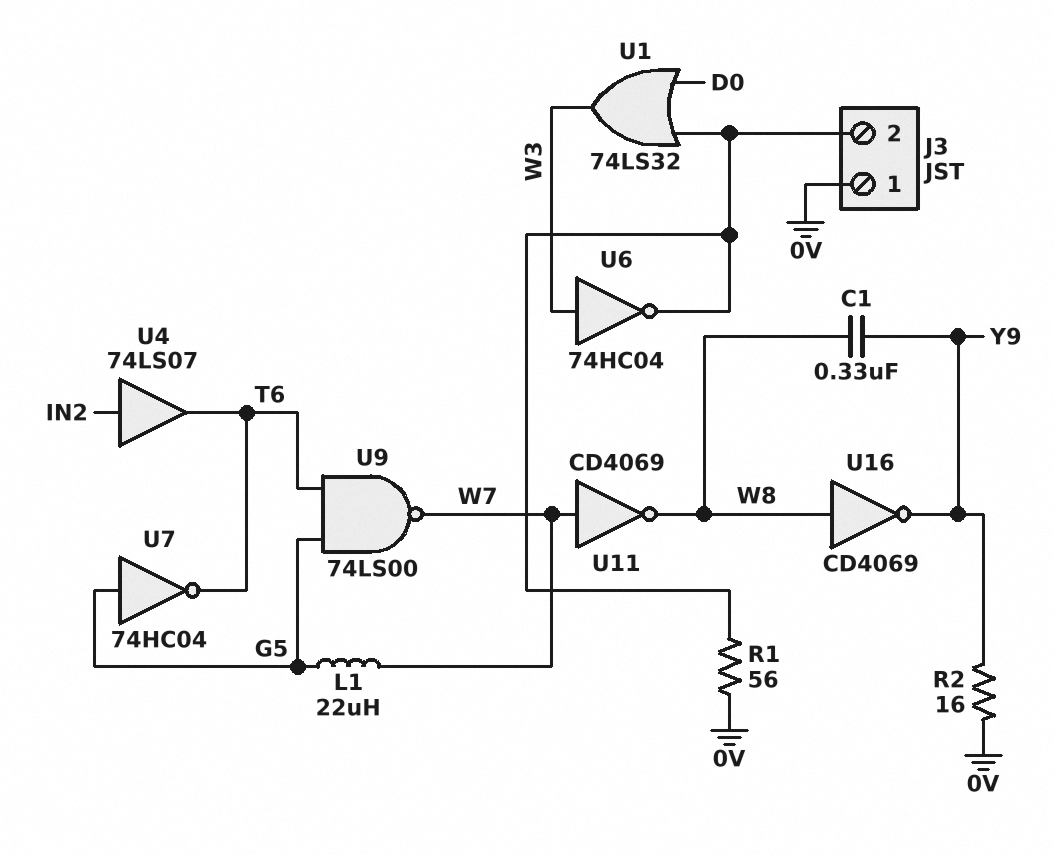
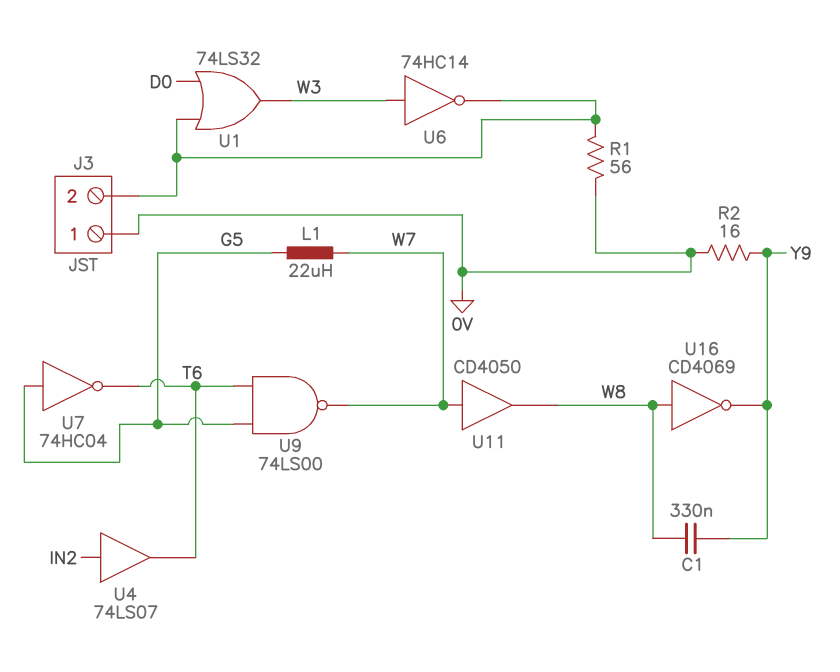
U6: NOT 74HC04 (in W3, out J3/2) -> NOT 74HC14 (in W3, out J3/2)
U11: NOT CD4069 (in W7, out W8) -> buffer CD4050 (in W7, out W8)

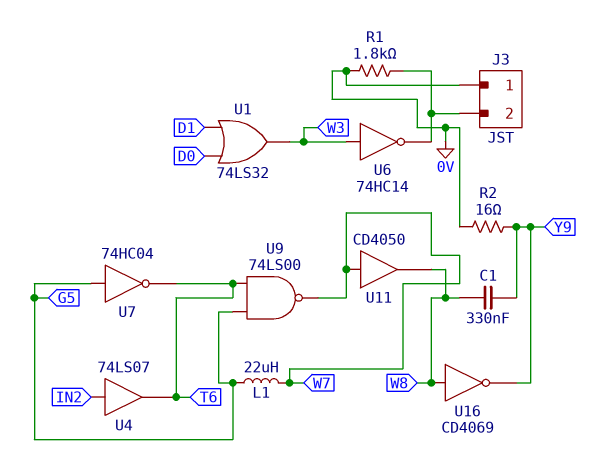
R1: 56 (0V, J3/2) -> 1.8k (0V, J3/2)
U1: OR 74LS32 (in D0, in J3/2, out W3) -> OR 74LS32 (in D0, in D1, out W3)

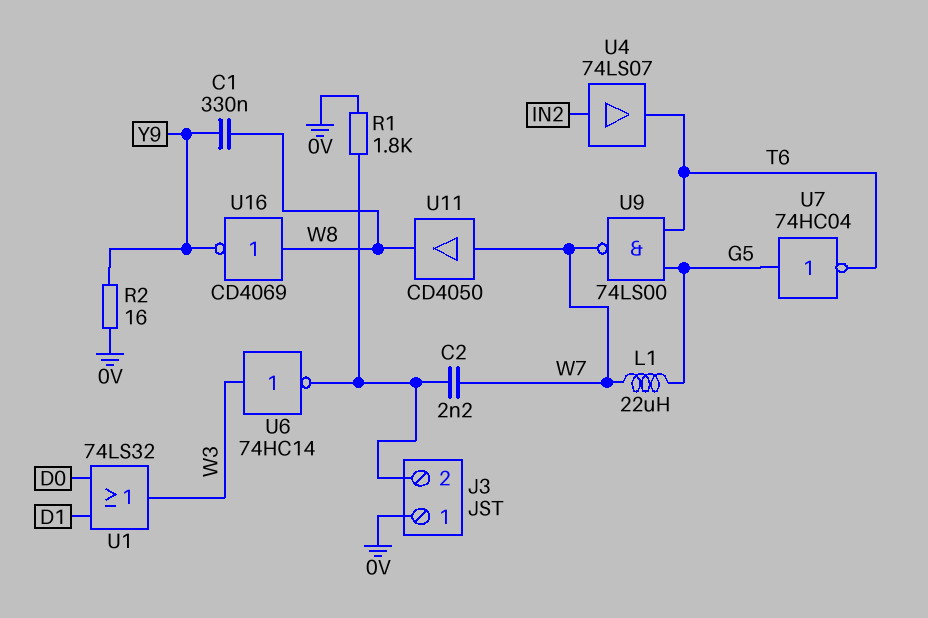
C2: none -> 2.2nF (J3/2, W7)

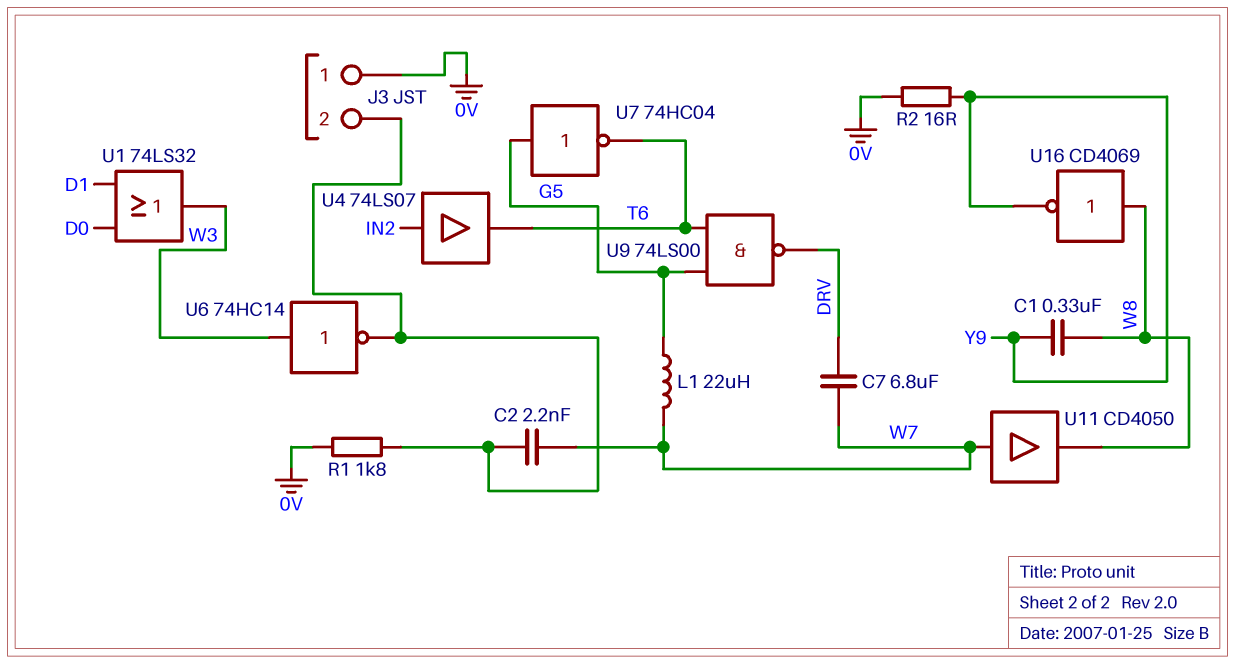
C7: none -> 6.8uF (DRV, W7)
U9: NAND 74LS00 (in G5, in T6, out W7) -> NAND 74LS00 (in G5, in T6, out DRV)

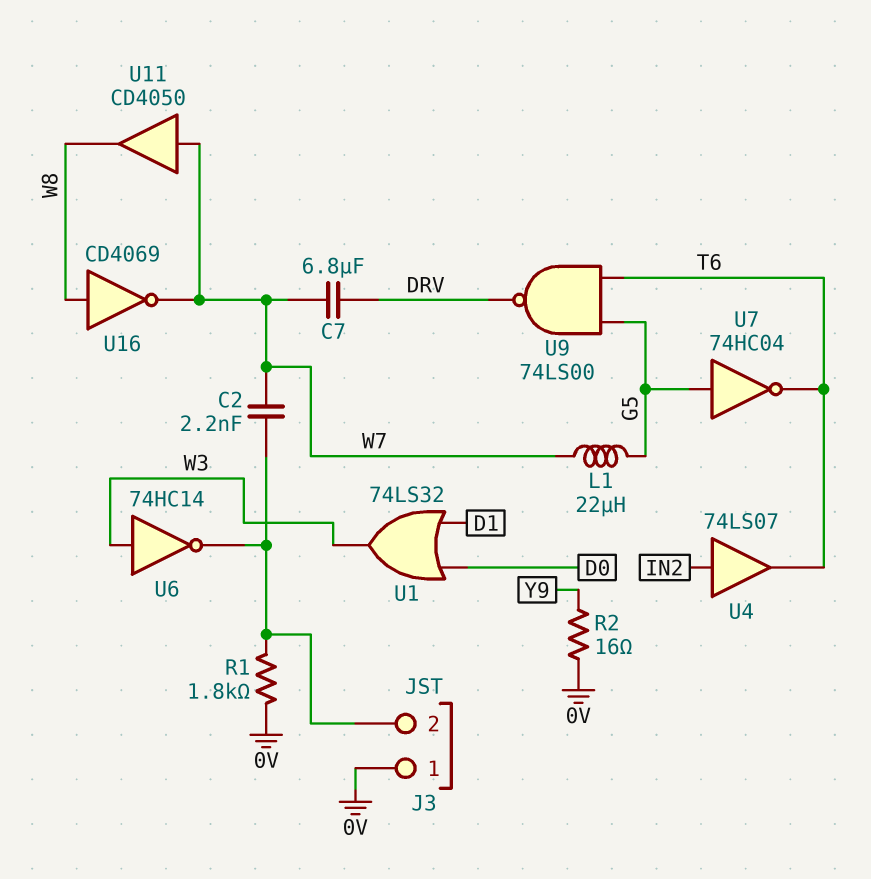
C1: 330nF (W8, Y9) -> none
U16: NOT CD4069 (in W8, out Y9) -> NOT CD4069 (in W8, out W7)

